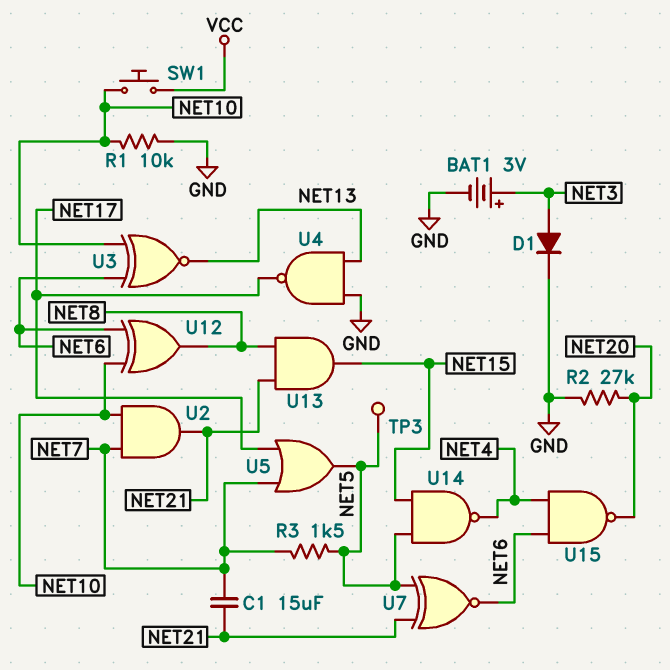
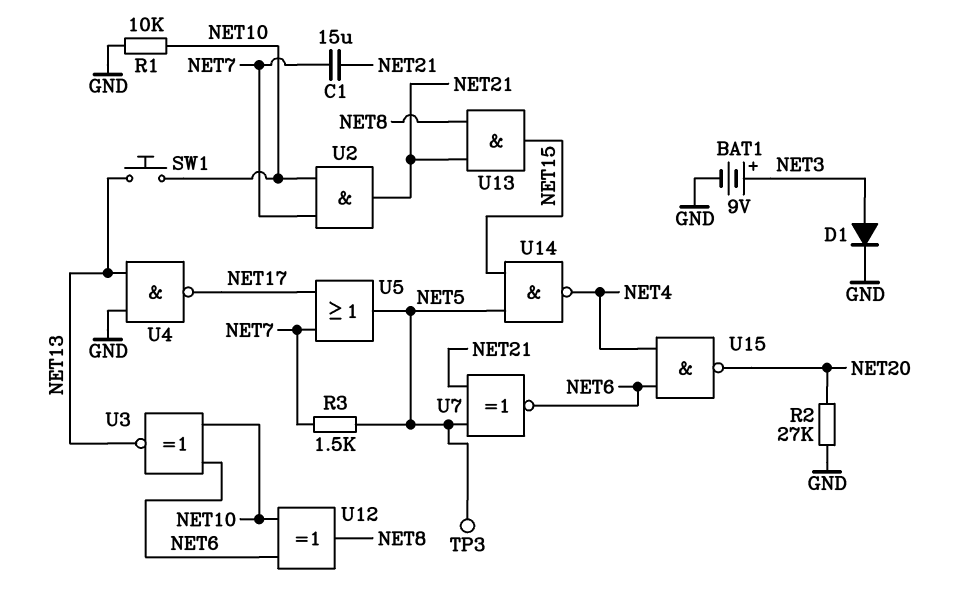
BAT1: 3V (plus NET3, minus GND) -> 9V (plus NET3, minus GND)
SW1: button (NET10, VCC) -> button (NET10, NET13)

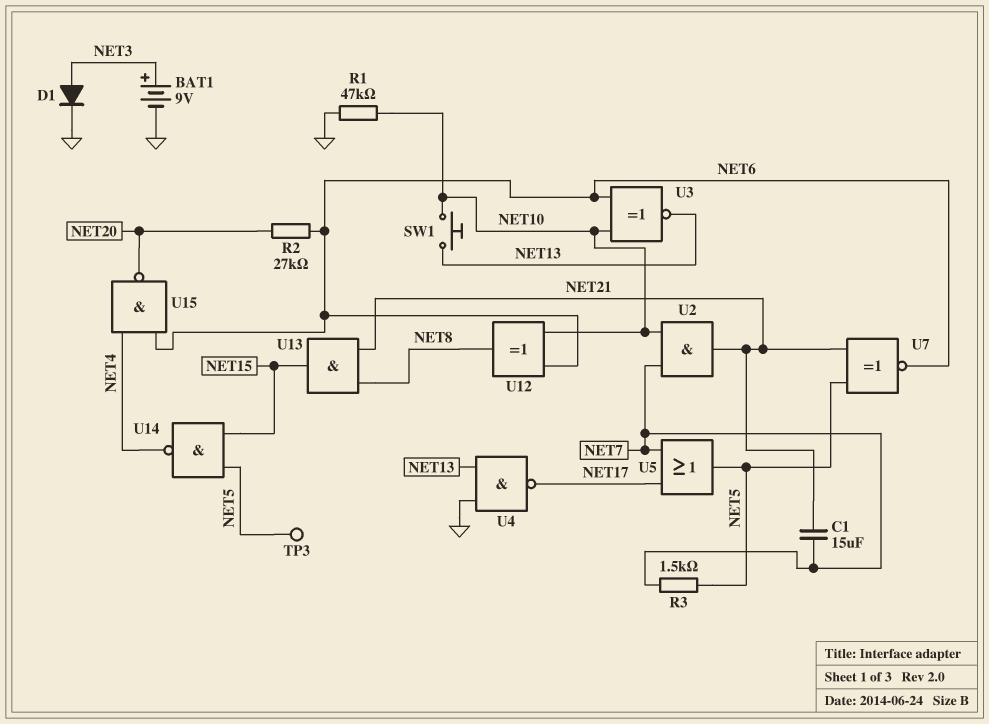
R1: 10k (GND, NET10) -> 47k (GND, NET10)
R2: 27k (GND, NET20) -> 27k (NET6, NET20)

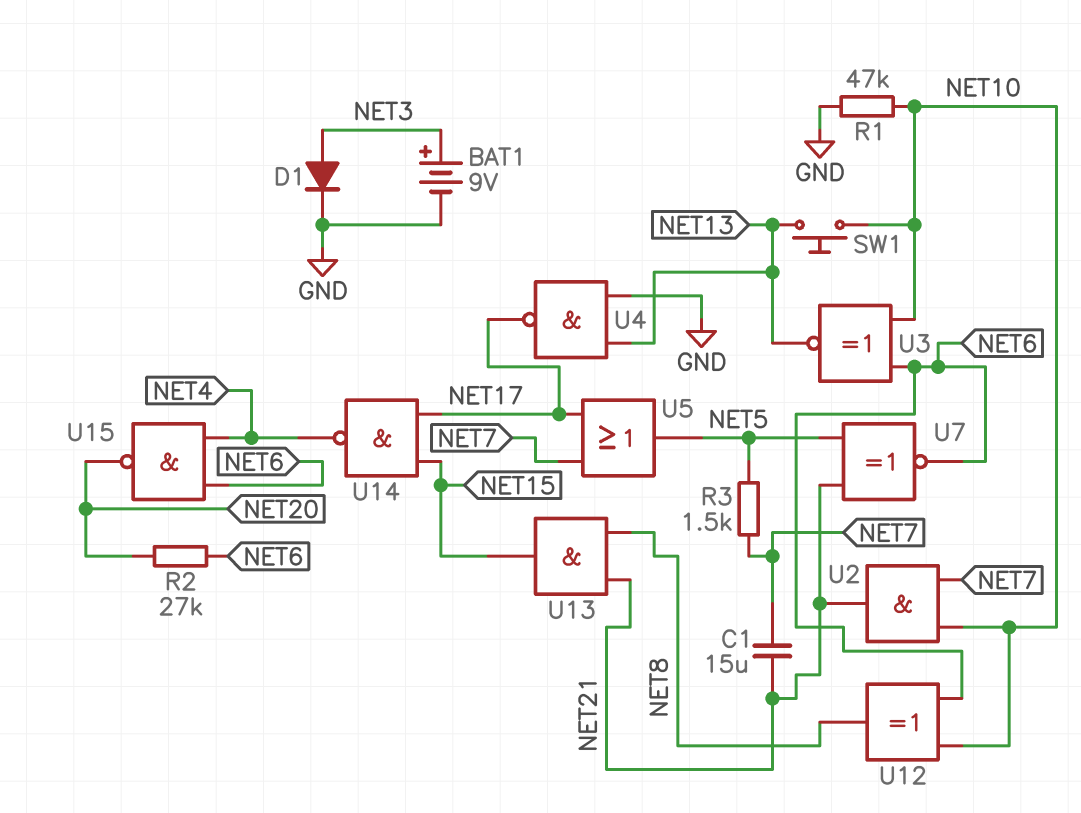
TP3: test point (NET5) -> none
U14: NAND (in NET5, in NET15, out NET4) -> NAND (in NET15, in NET17, out NET4)

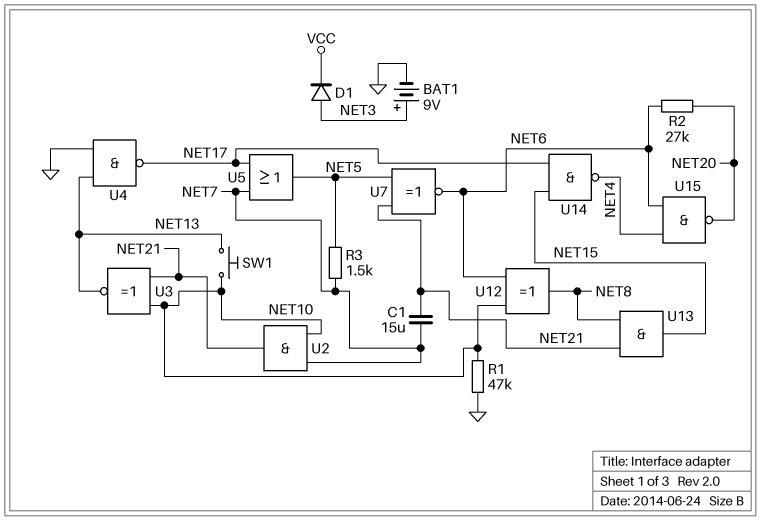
D1: diode (A NET3, K GND) -> diode (A NET3, K VCC)
U3: XNOR (in NET6, in NET10, out NET13) -> XNOR (in NET10, in NET21, out NET13)

